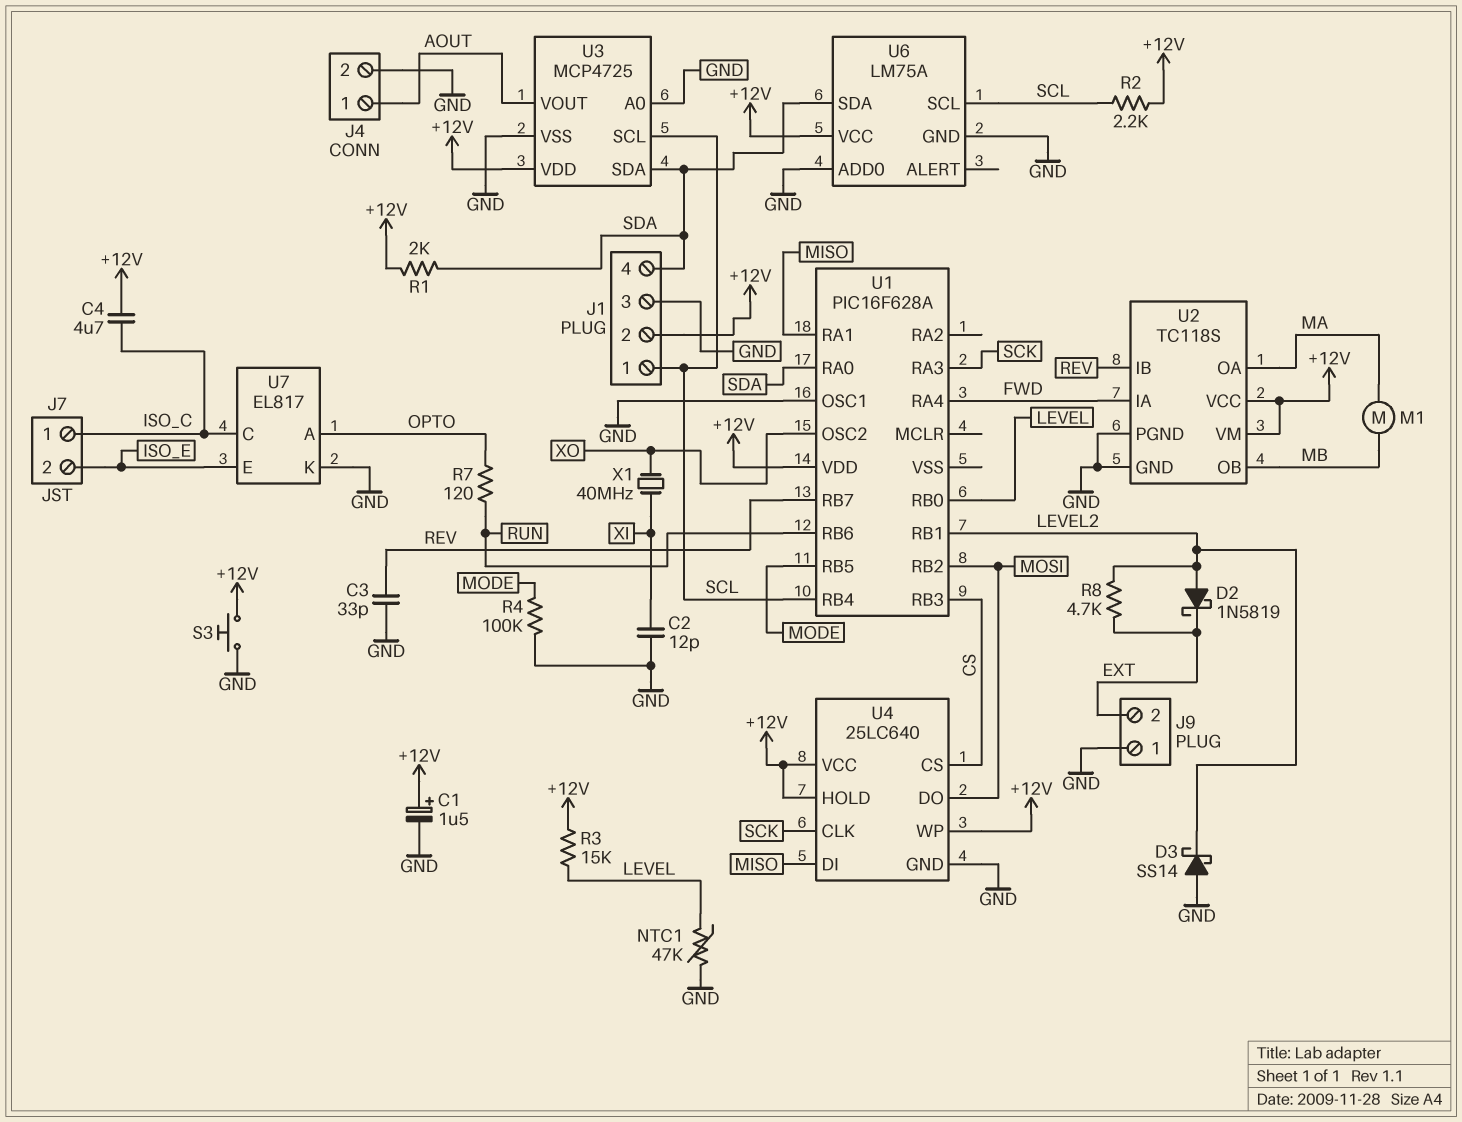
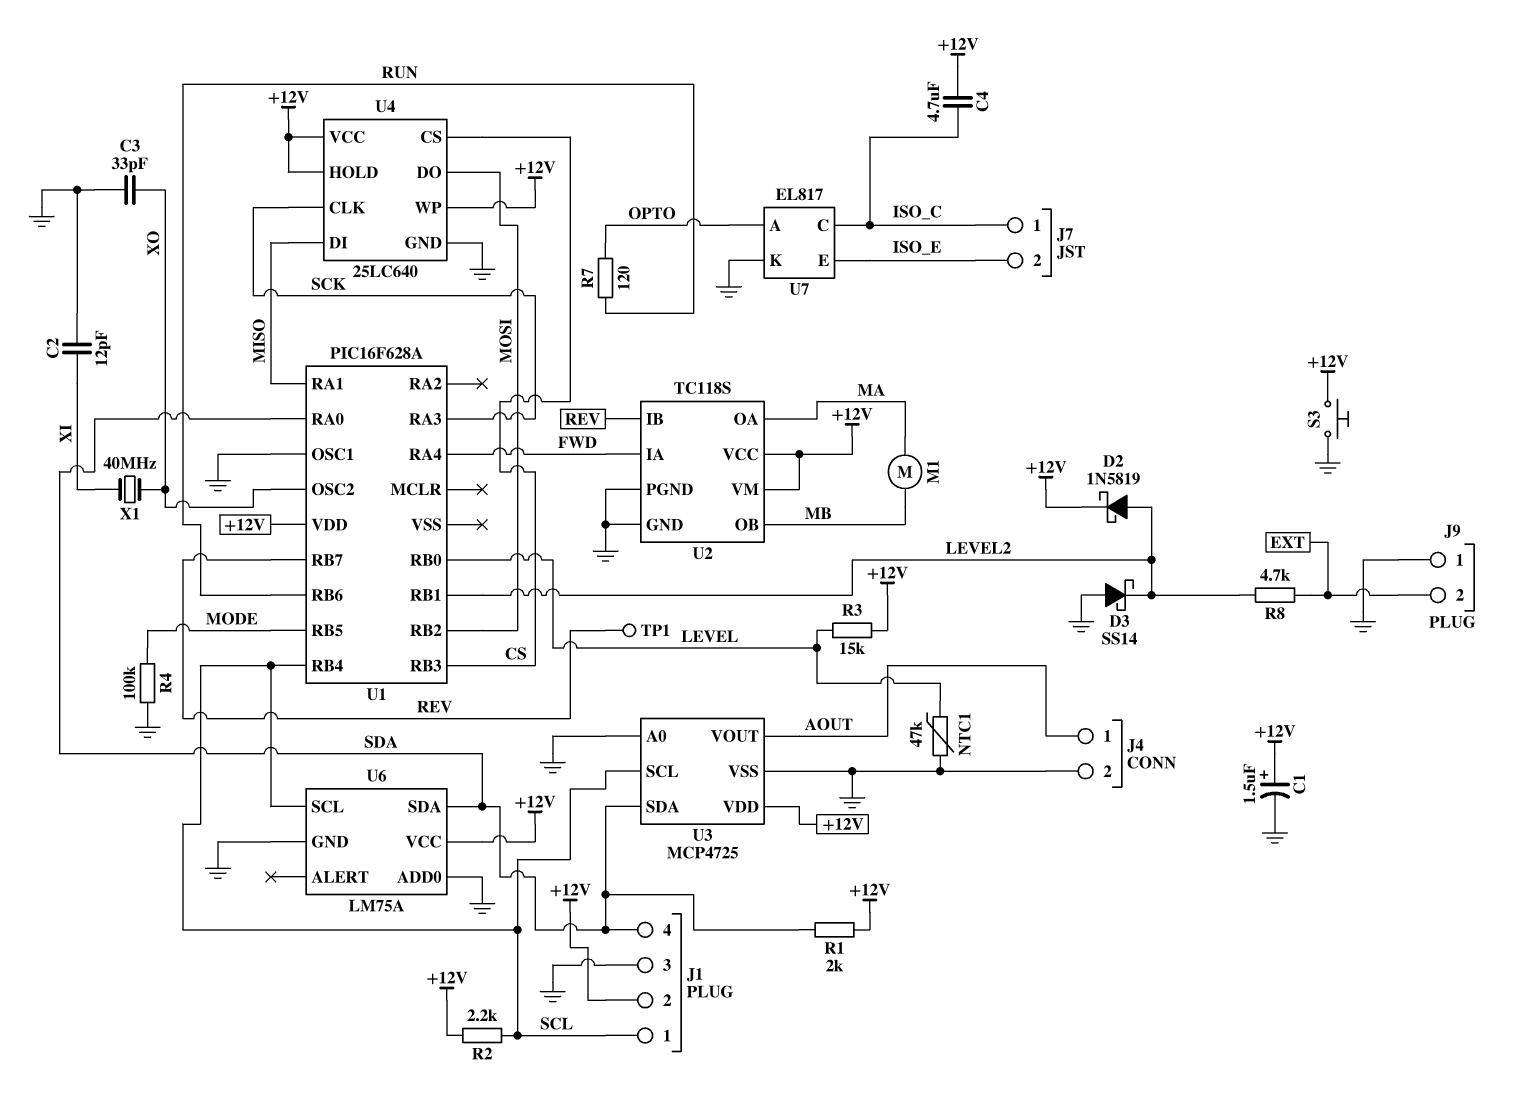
C3: 33pF (GND, REV) -> 33pF (GND, XO)
D2: schottky 1N5819 (A LEVEL2, K EXT) -> schottky 1N5819 (A LEVEL2, K +12V)
TP1: none -> test point (REV)

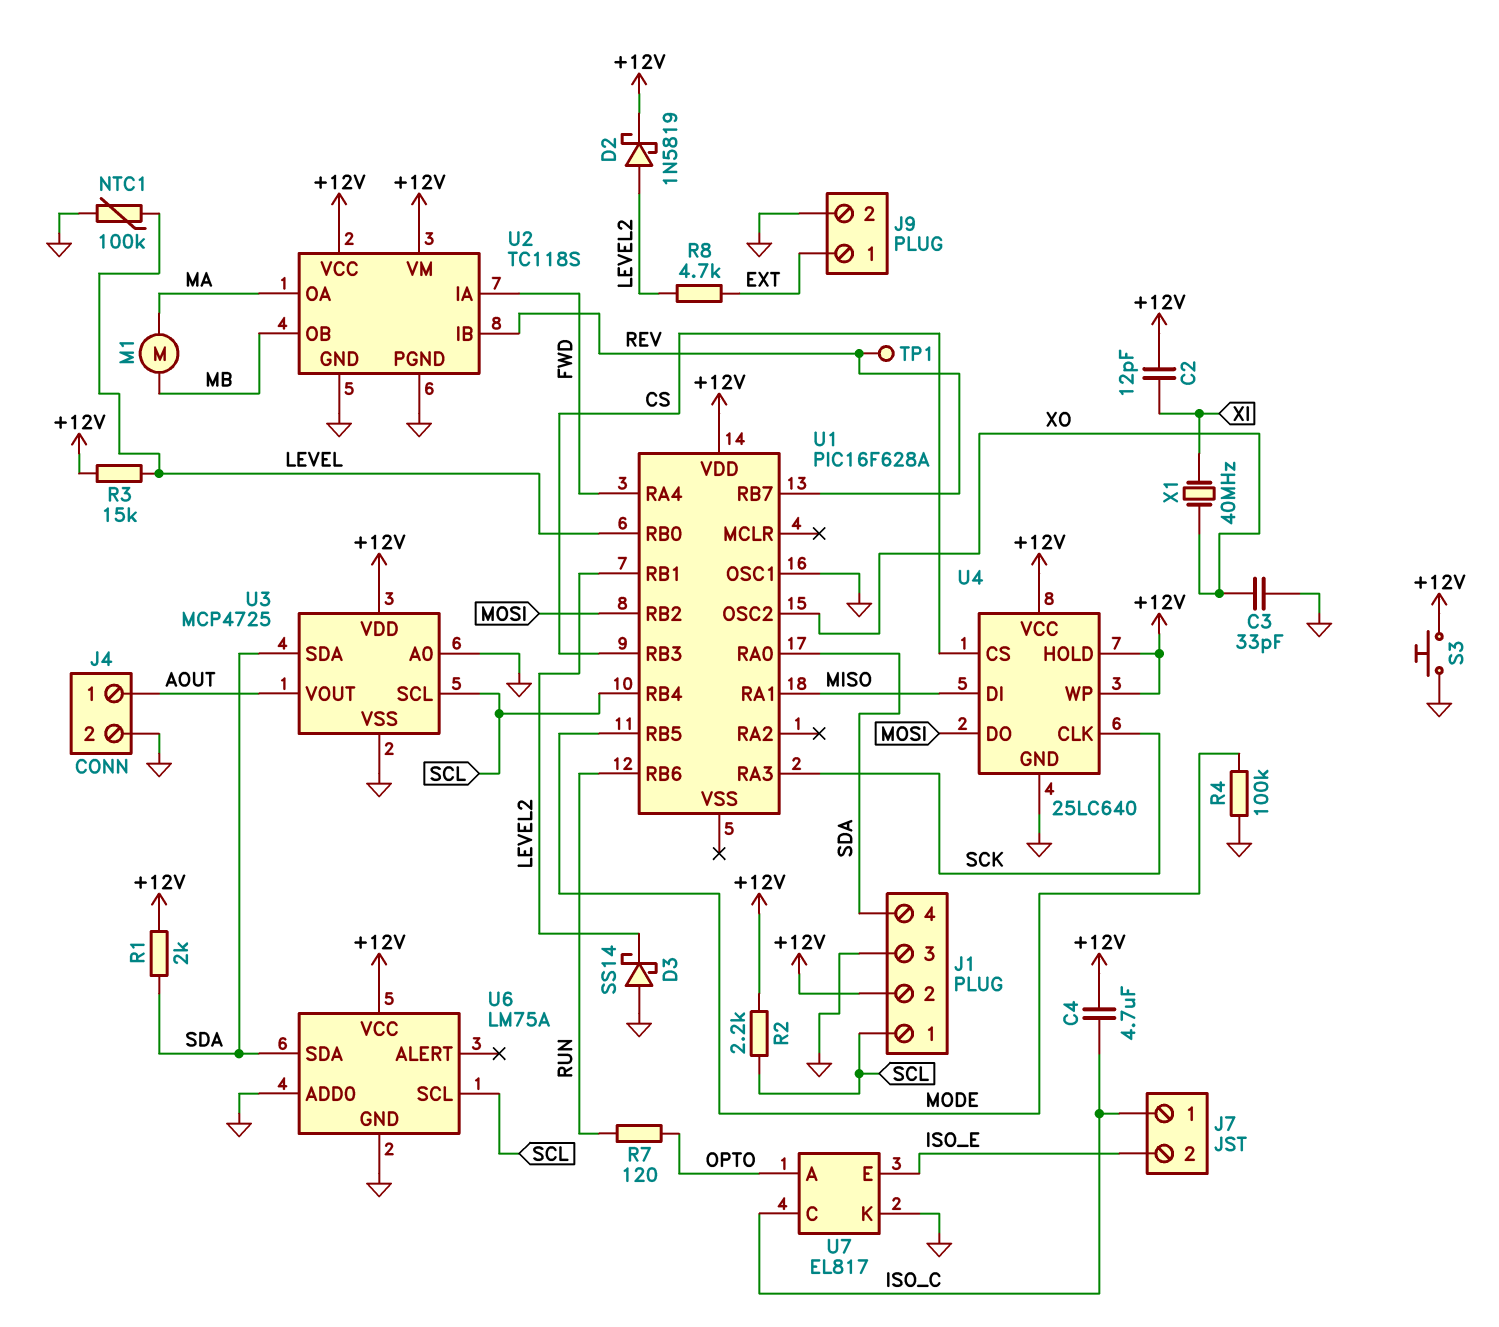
C1: 1.5uF (plus +12V, minus GND) -> none
C2: 12pF (GND, XI) -> 12pF (+12V, XI)
J9 pin 1: GND -> EXT
J9 pin 2: EXT -> GND
NTC1: 47k (GND, LEVEL) -> 100k (GND, LEVEL)

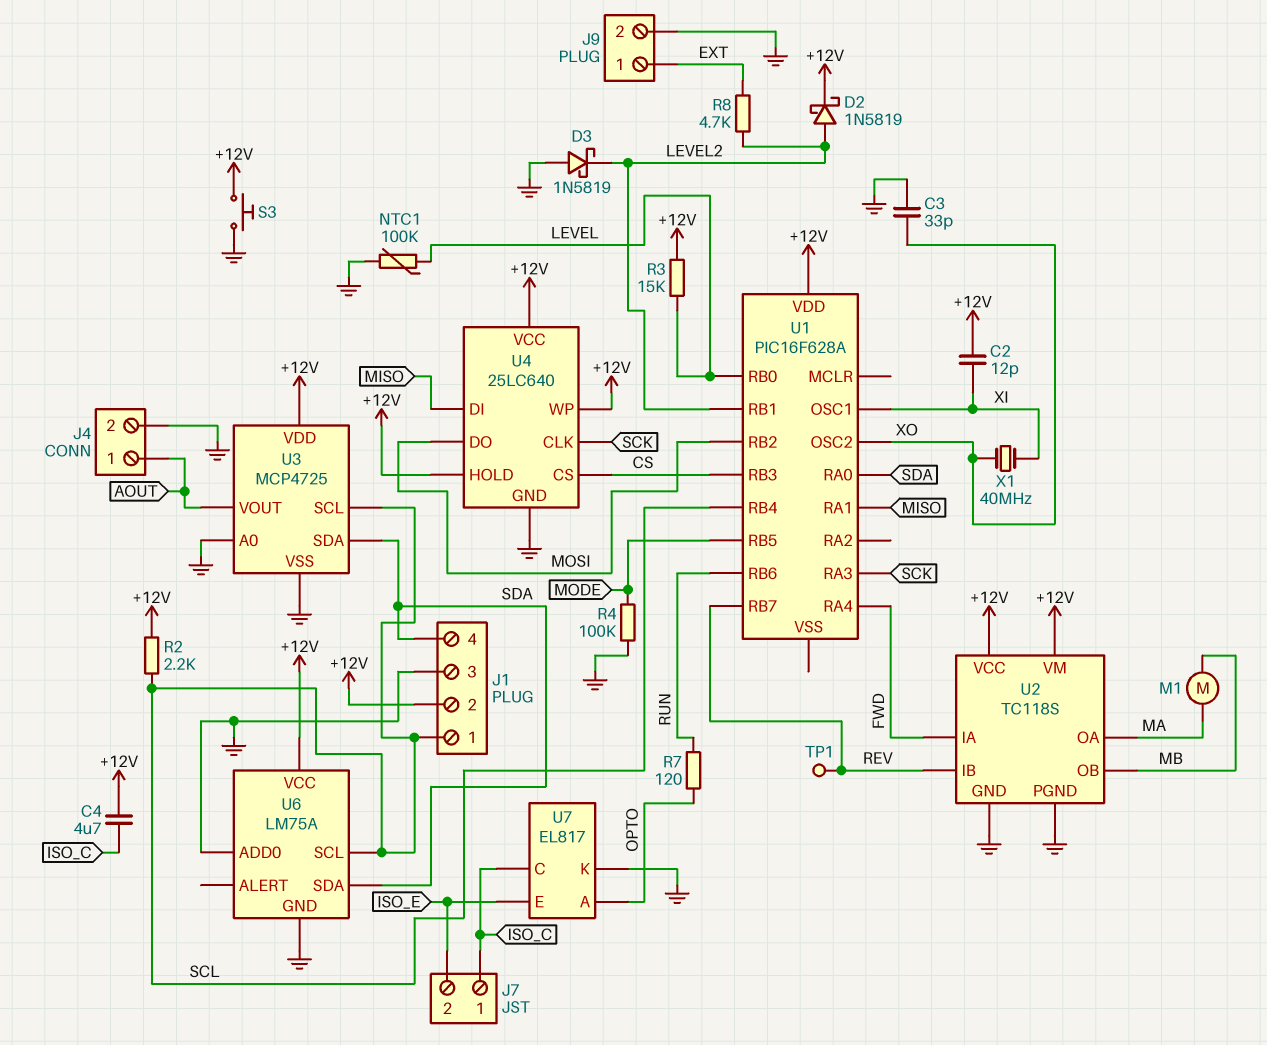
D3: schottky SS14 (A GND, K LEVEL2) -> schottky 1N5819 (A GND, K LEVEL2)
R1: 2k (+12V, SDA) -> none
U1 pin OSC1: GND -> XI

